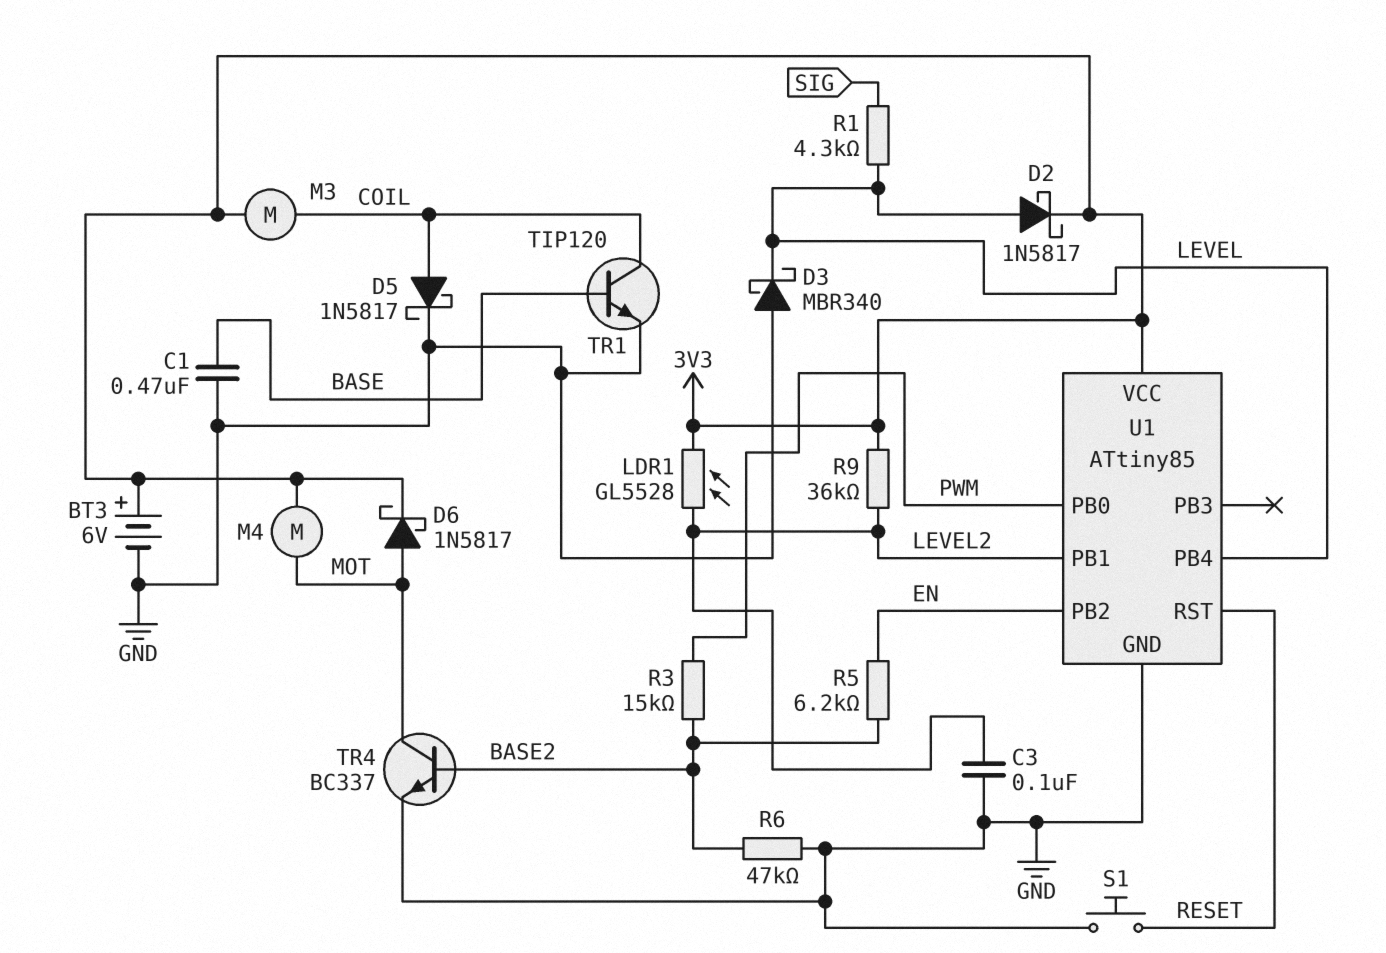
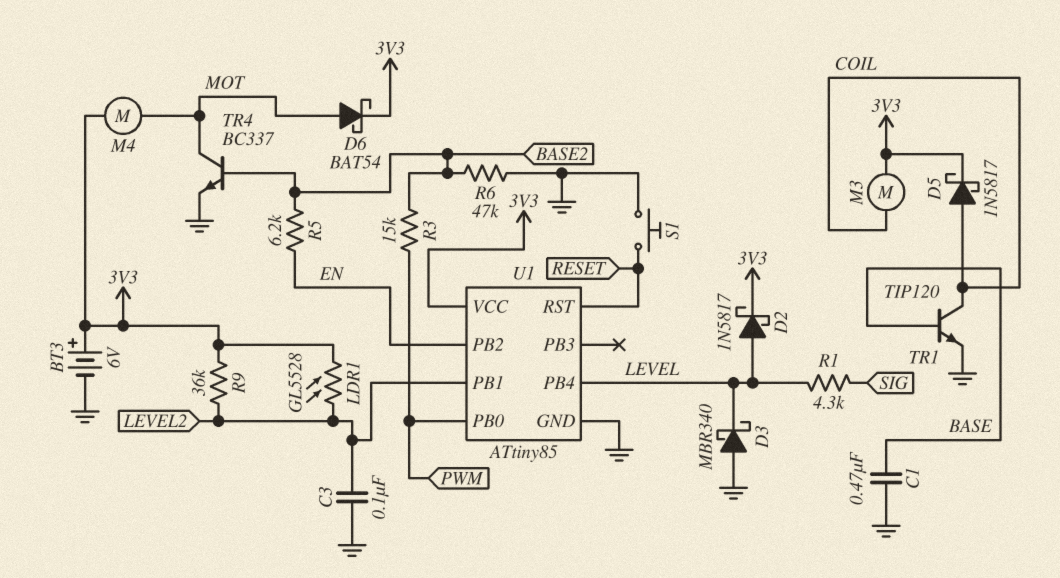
D5: schottky 1N5817 (A COIL, K GND) -> schottky 1N5817 (A COIL, K 3V3)
D6: schottky 1N5817 (A MOT, K 3V3) -> schottky BAT54 (A MOT, K 3V3)

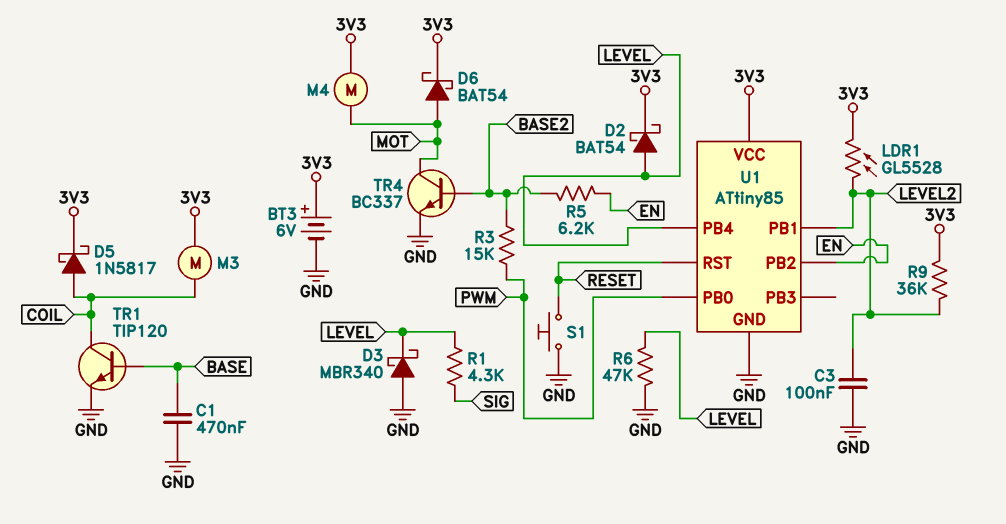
D2: schottky 1N5817 (A LEVEL, K 3V3) -> schottky BAT54 (A LEVEL, K 3V3)
R6: 47k (BASE2, GND) -> 47k (GND, LEVEL)

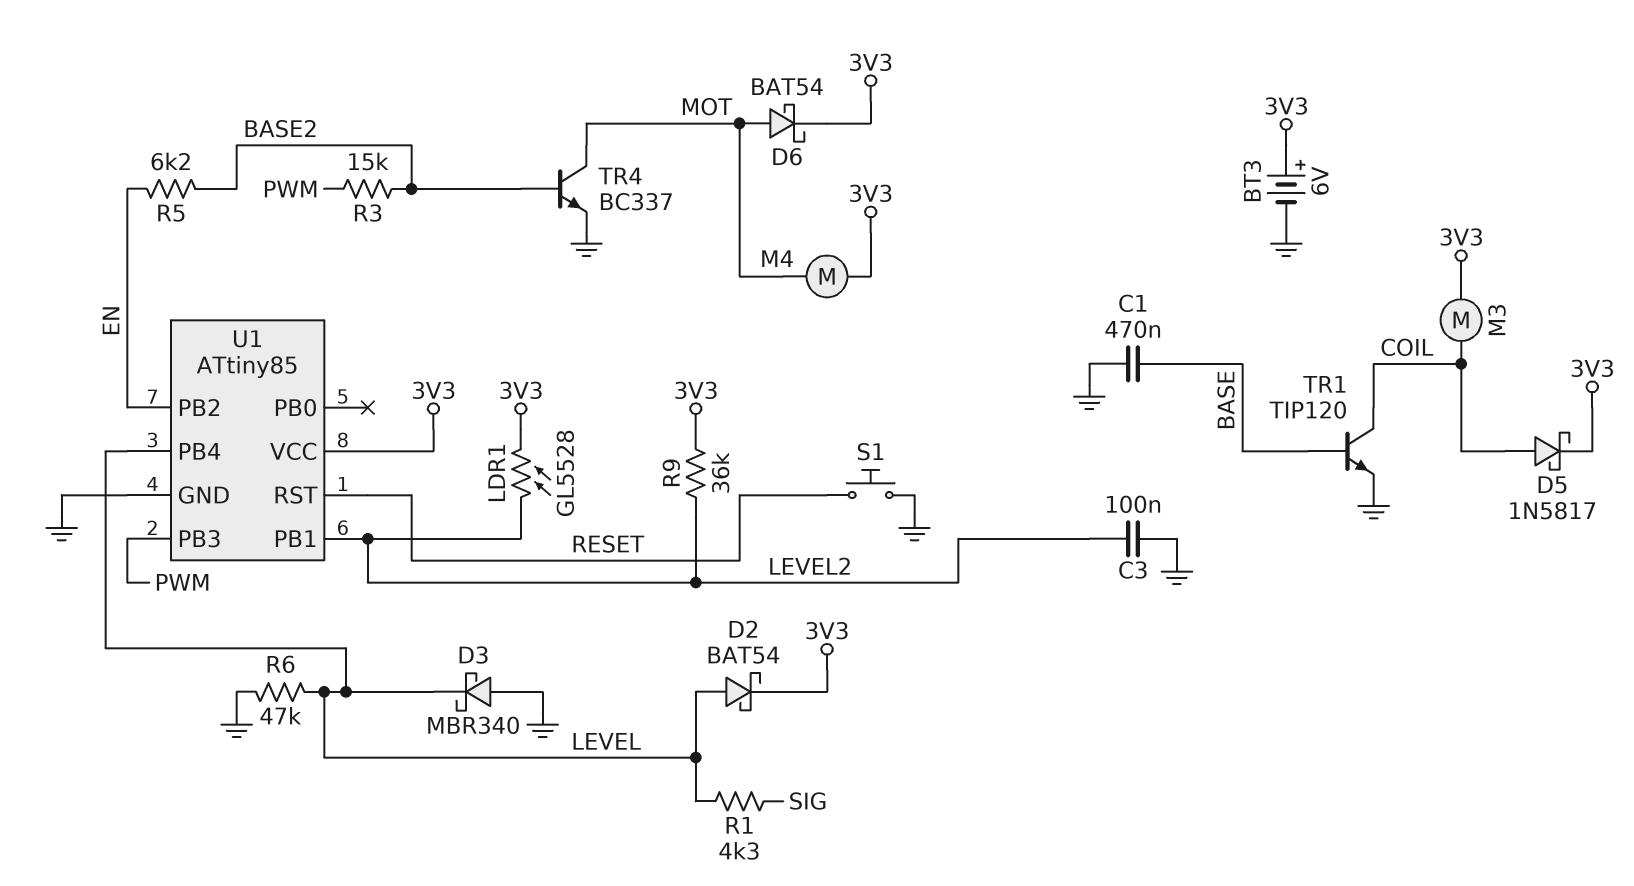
U1 pin PB0: PWM -> none
U1 pin PB3: none -> PWM

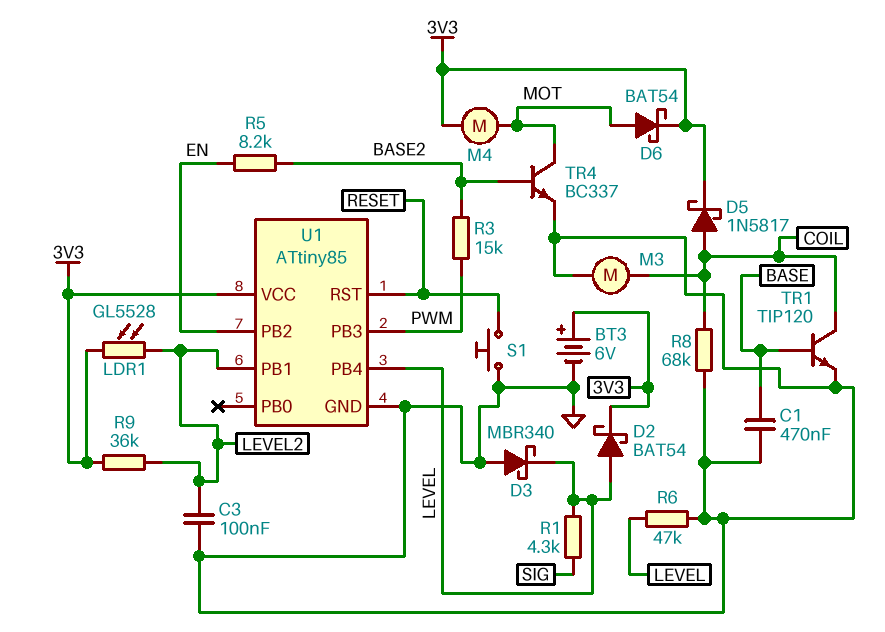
M3: motor (3V3, COIL) -> motor (COIL, GND)
R5: 6.2k (BASE2, EN) -> 8.2k (BASE2, EN)
R8: none -> 68k (COIL, GND)

